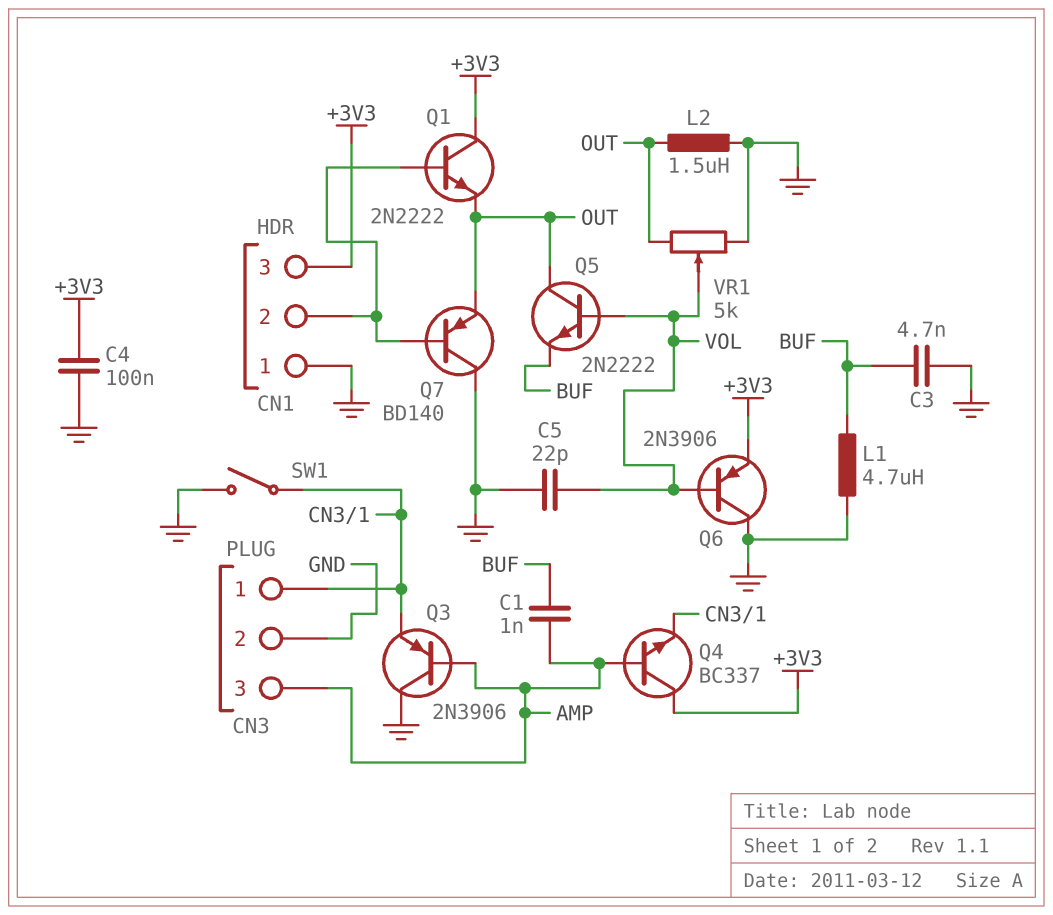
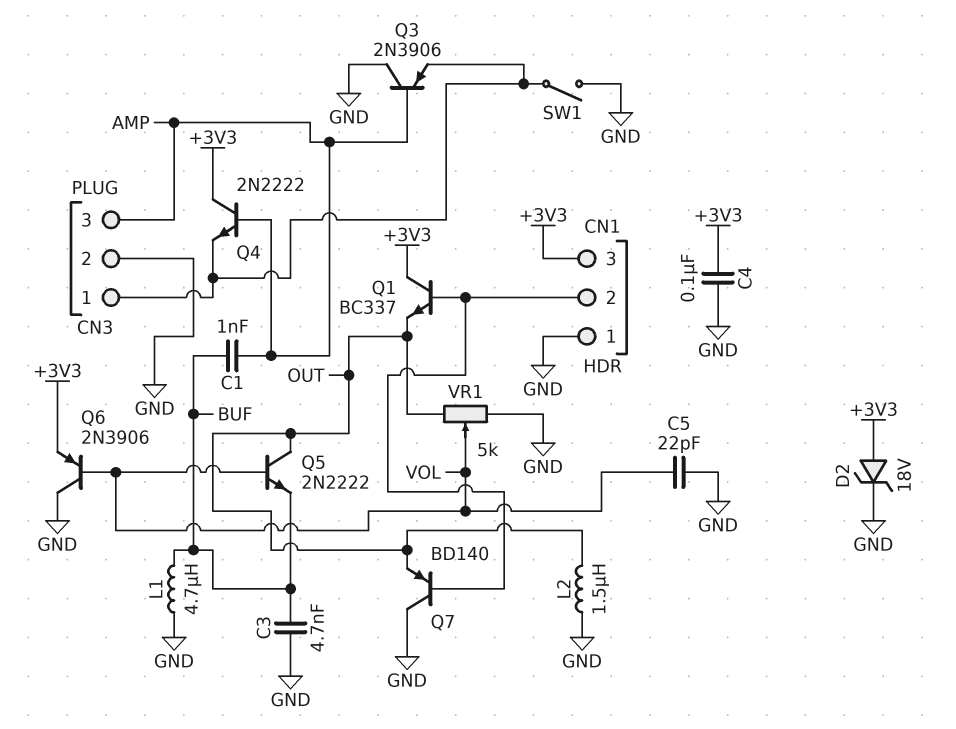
D2: none -> zener 18V (A +3V3, K GND)
Q1: NPN 2N2222 (B CN1/2, C +3V3, E OUT) -> NPN BC337 (B CN1/2, C +3V3, E OUT)
Q4: NPN BC337 (B AMP, C +3V3, E CN3/1) -> NPN 2N2222 (B AMP, C +3V3, E CN3/1)

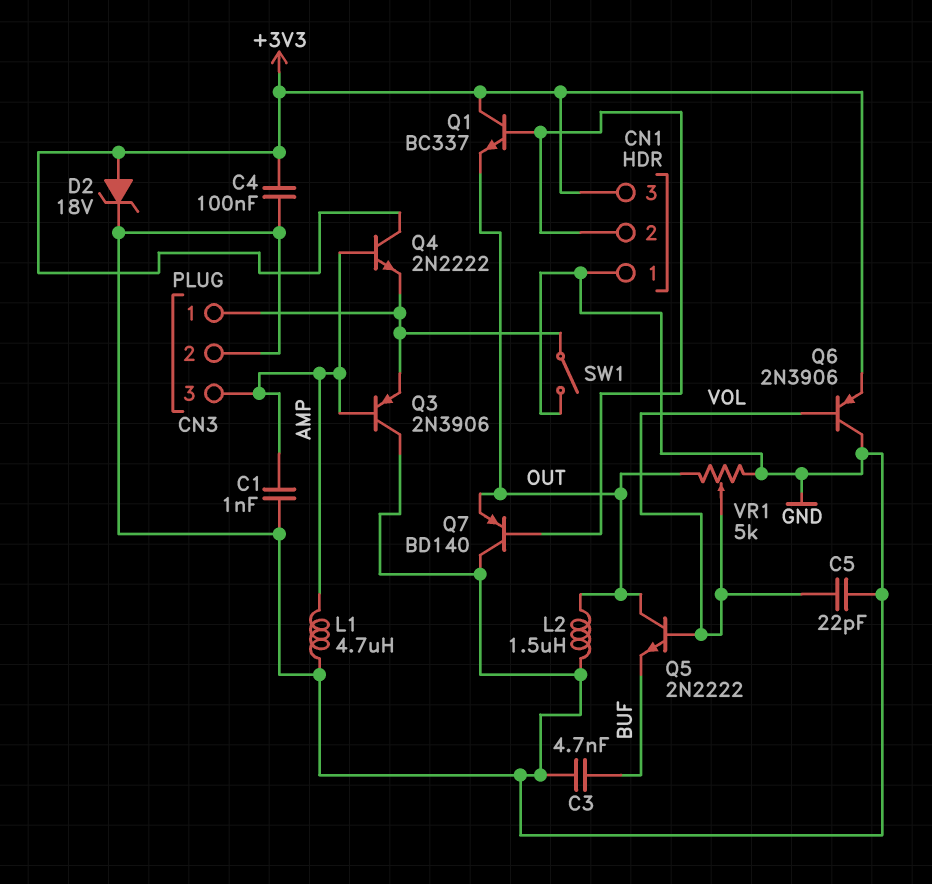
C1: 1nF (AMP, BUF) -> 1nF (AMP, GND)
L1: 4.7uH (BUF, GND) -> 4.7uH (AMP, GND)

